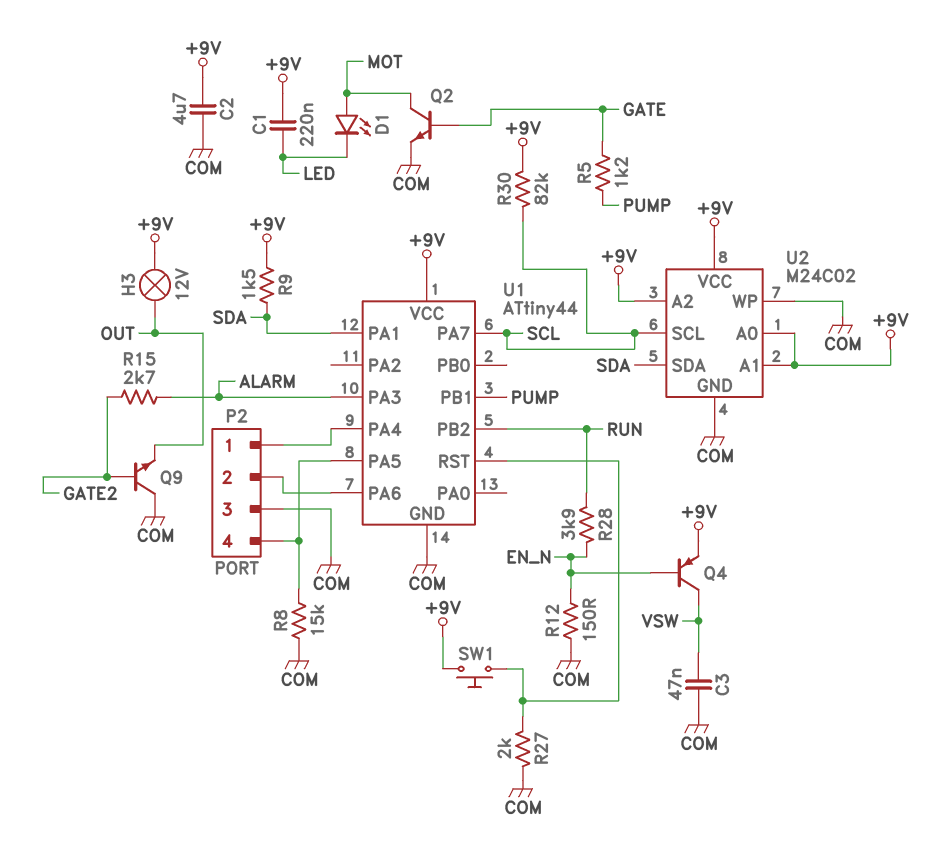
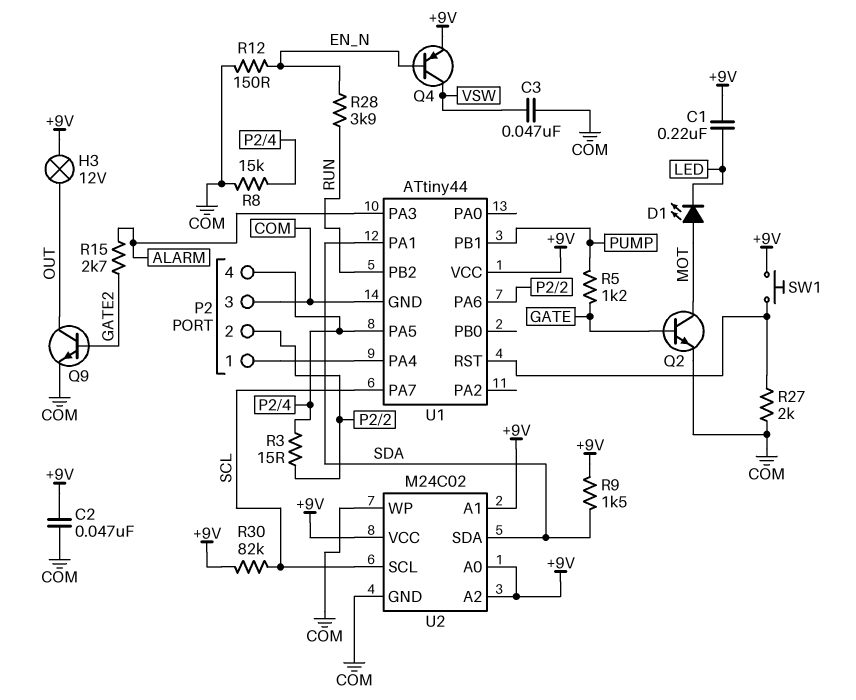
C2: 4.7uF (+9V, COM) -> 47nF (+9V, COM)
Q9: NPN (B GATE2, C COM, E OUT) -> NPN (B GATE2, C OUT, E COM)
R3: none -> 15 (P2/2, P2/4)

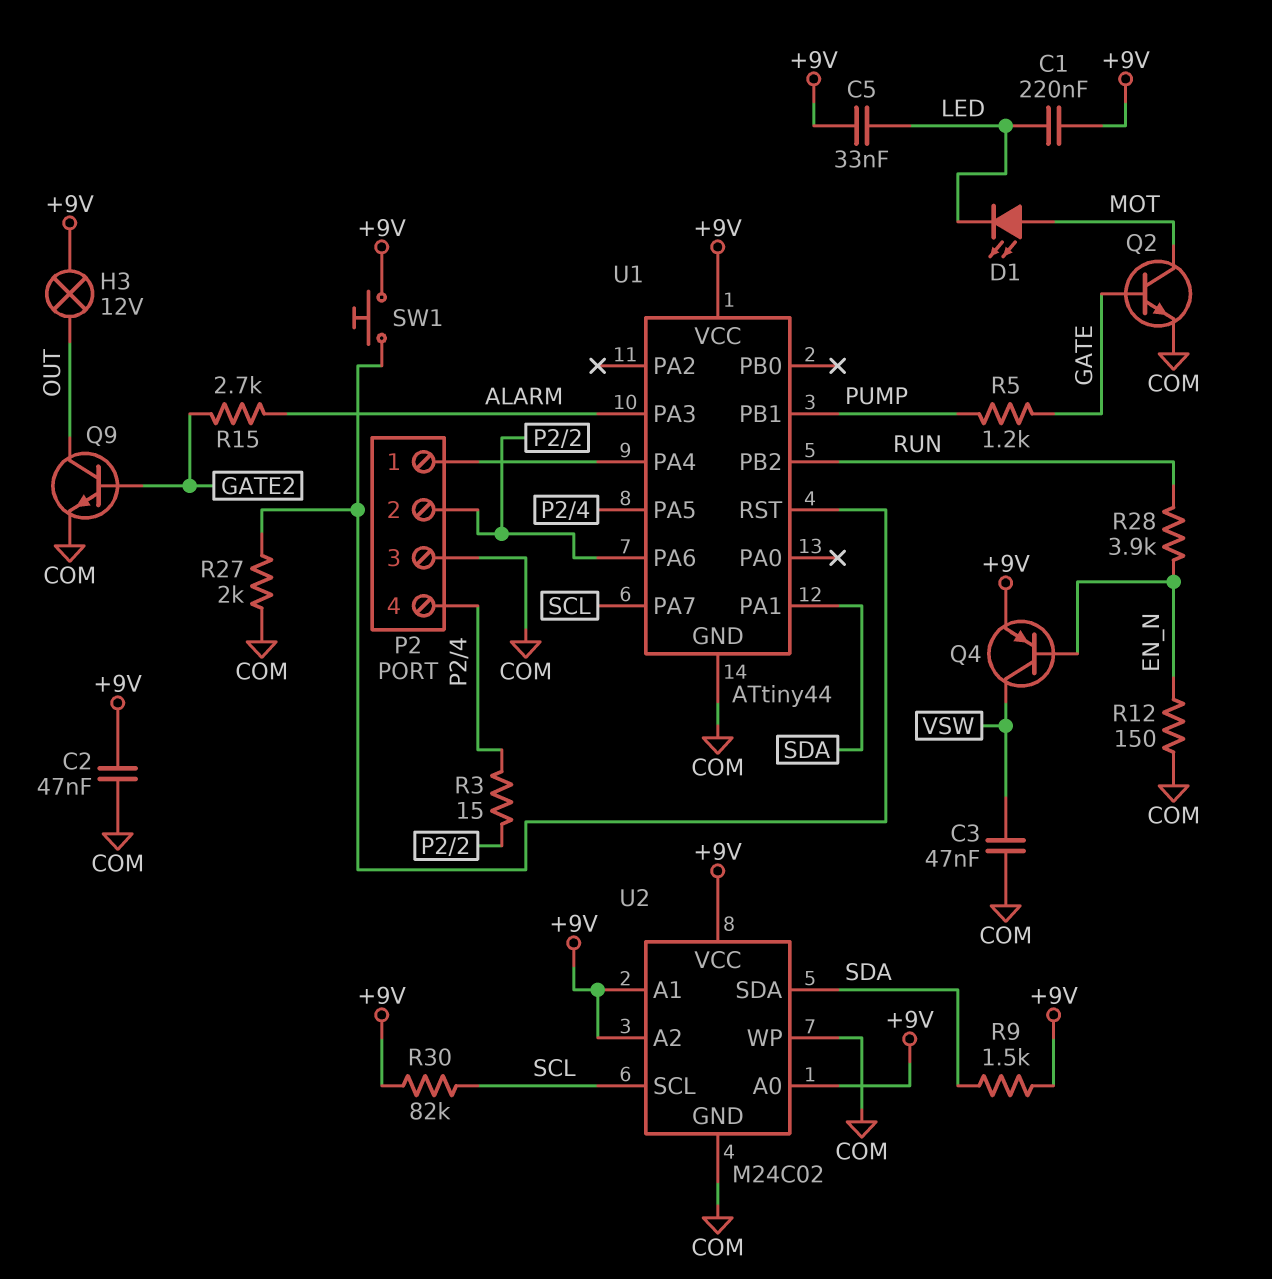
C5: none -> 33nF (+9V, LED)
R8: 15k (COM, P2/4) -> none

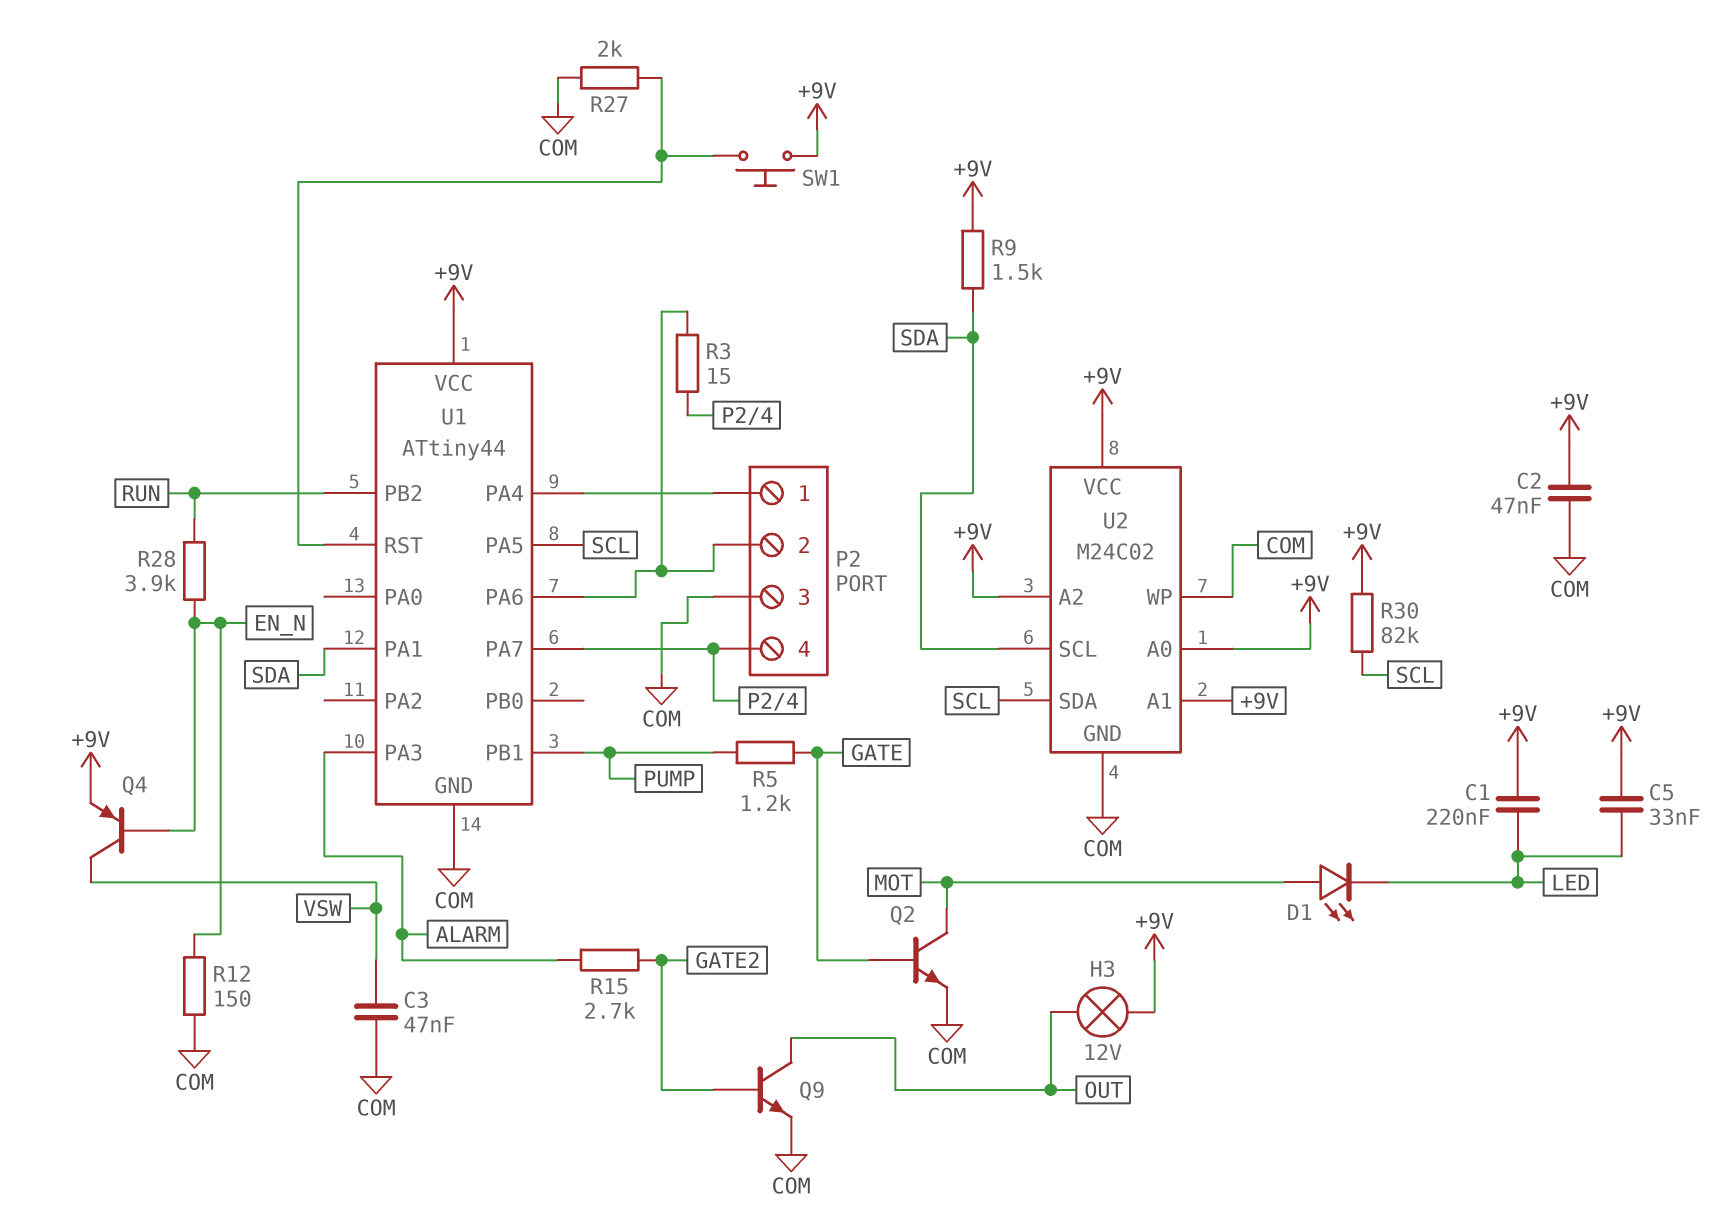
U1 pin PA5: P2/4 -> SCL
U1 pin PA7: SCL -> P2/4
U2 pin SCL: SCL -> SDA
U2 pin SDA: SDA -> SCL

